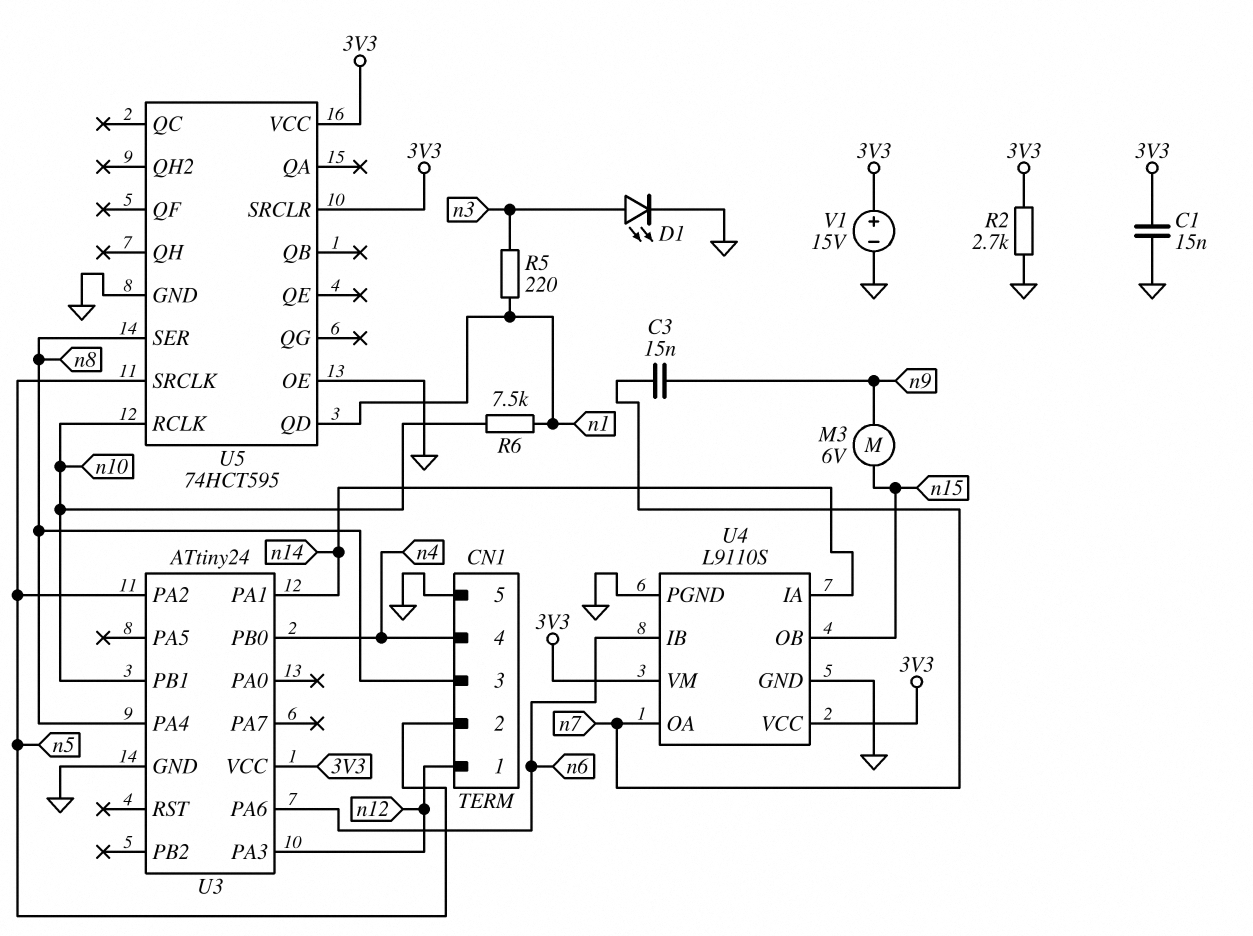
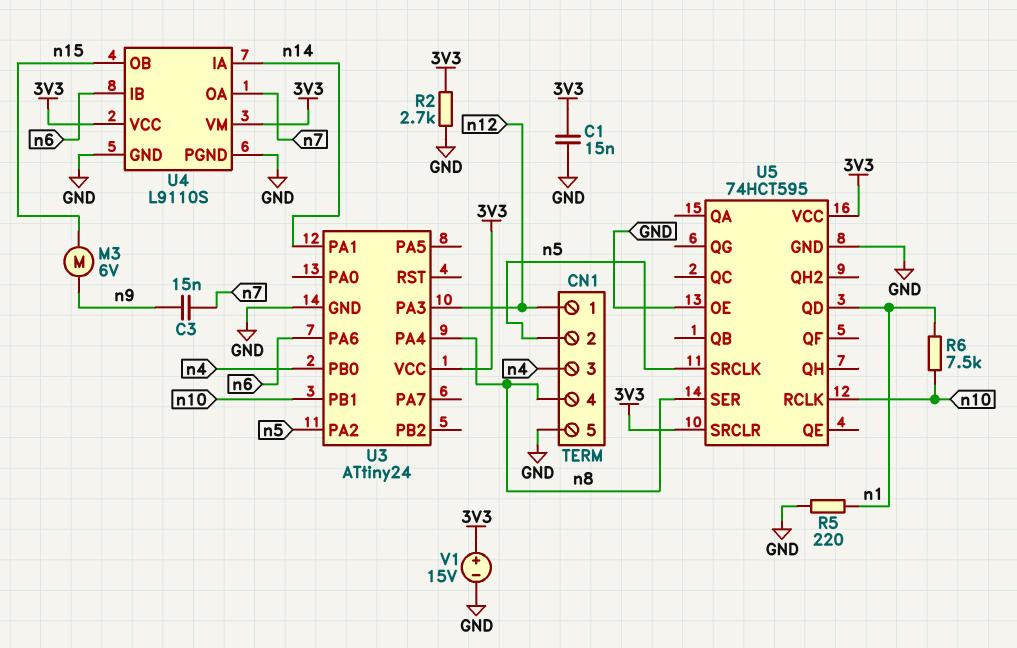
CN1 pin 3: n8 -> n4
CN1 pin 4: n4 -> n8
D1: LED (A n3, K GND) -> none
R5: 220 (n1, n3) -> 220 (GND, n1)

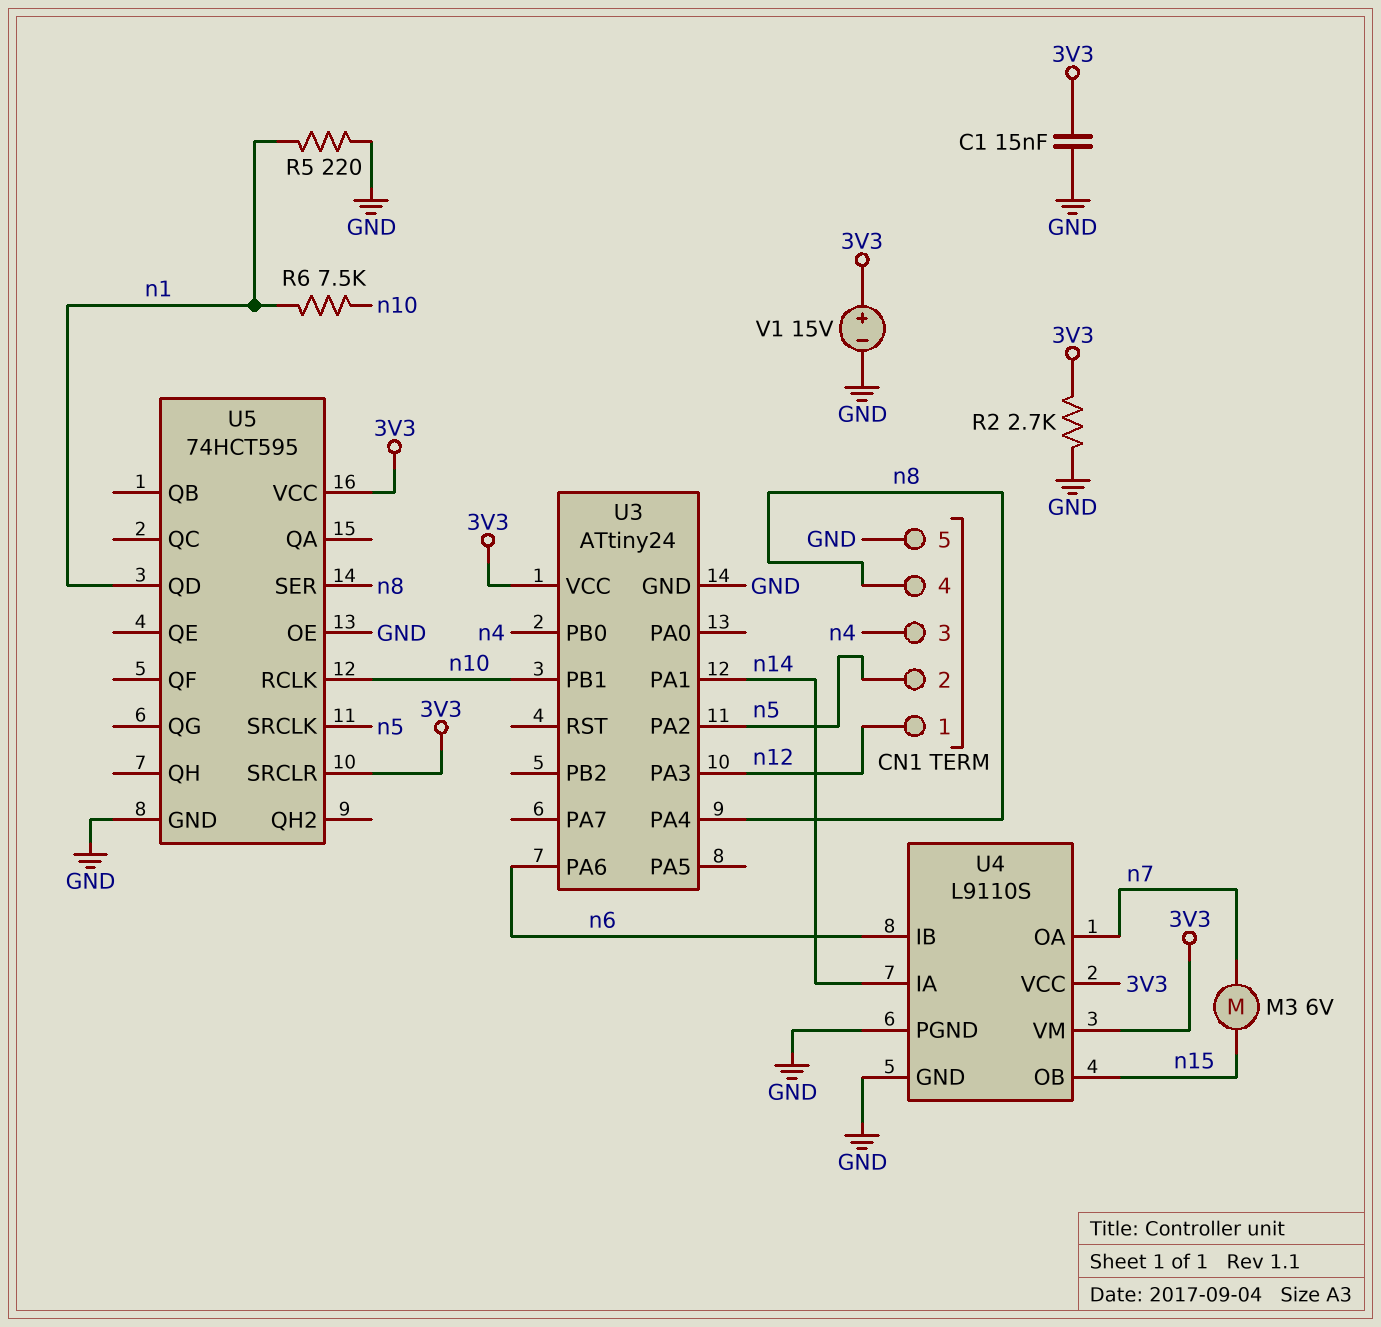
C3: 15nF (n7, n9) -> none
M3: motor 6V (n9, n15) -> motor 6V (n7, n15)

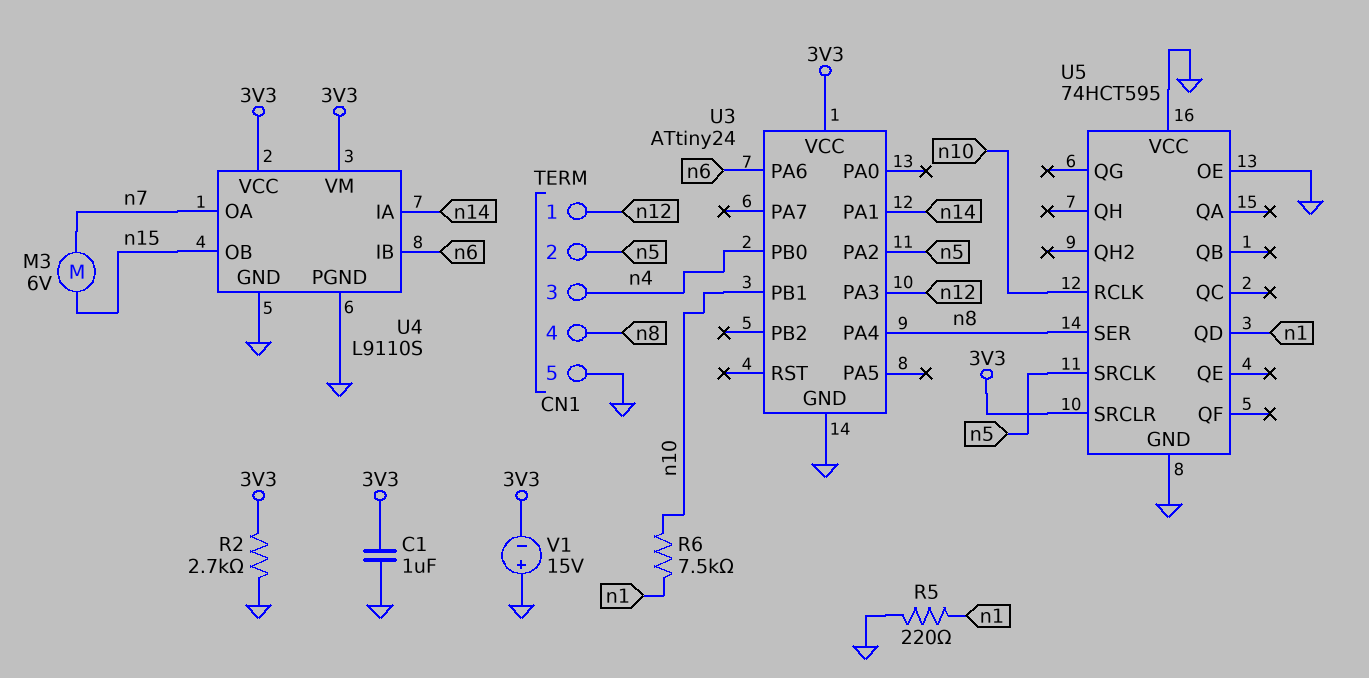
C1: 15nF (3V3, GND) -> 1uF (3V3, GND)
U5 pin VCC: 3V3 -> GND
V1: 15V (plus 3V3, minus GND) -> 15V (plus GND, minus 3V3)

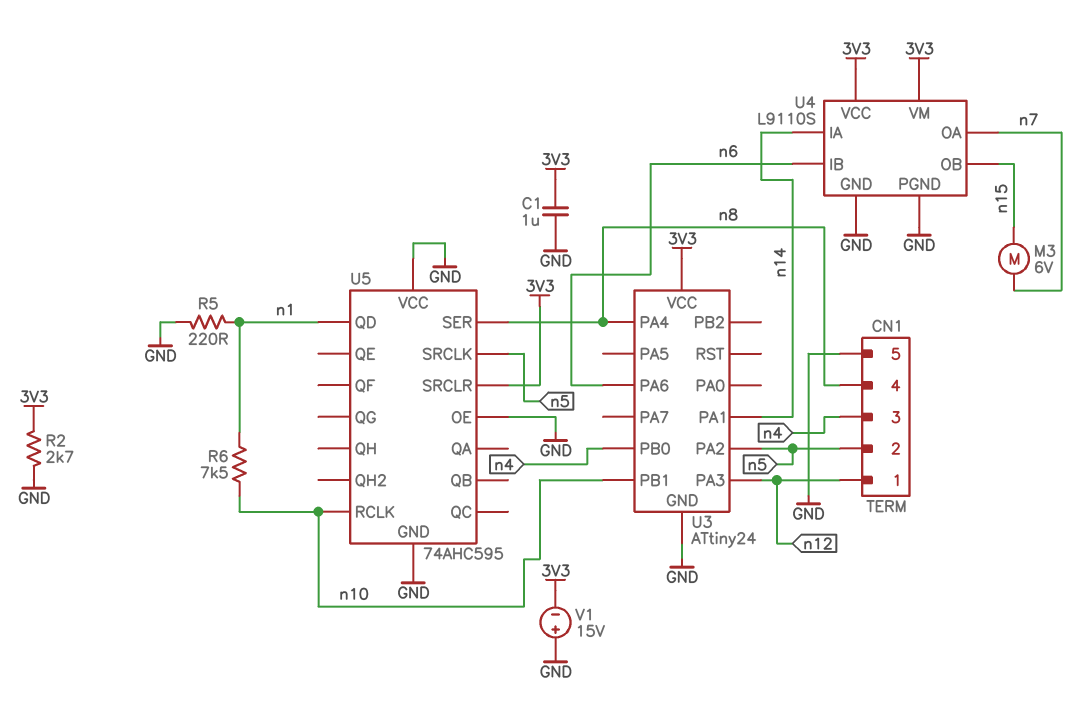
U5: 74HCT595 -> 74AHC595

